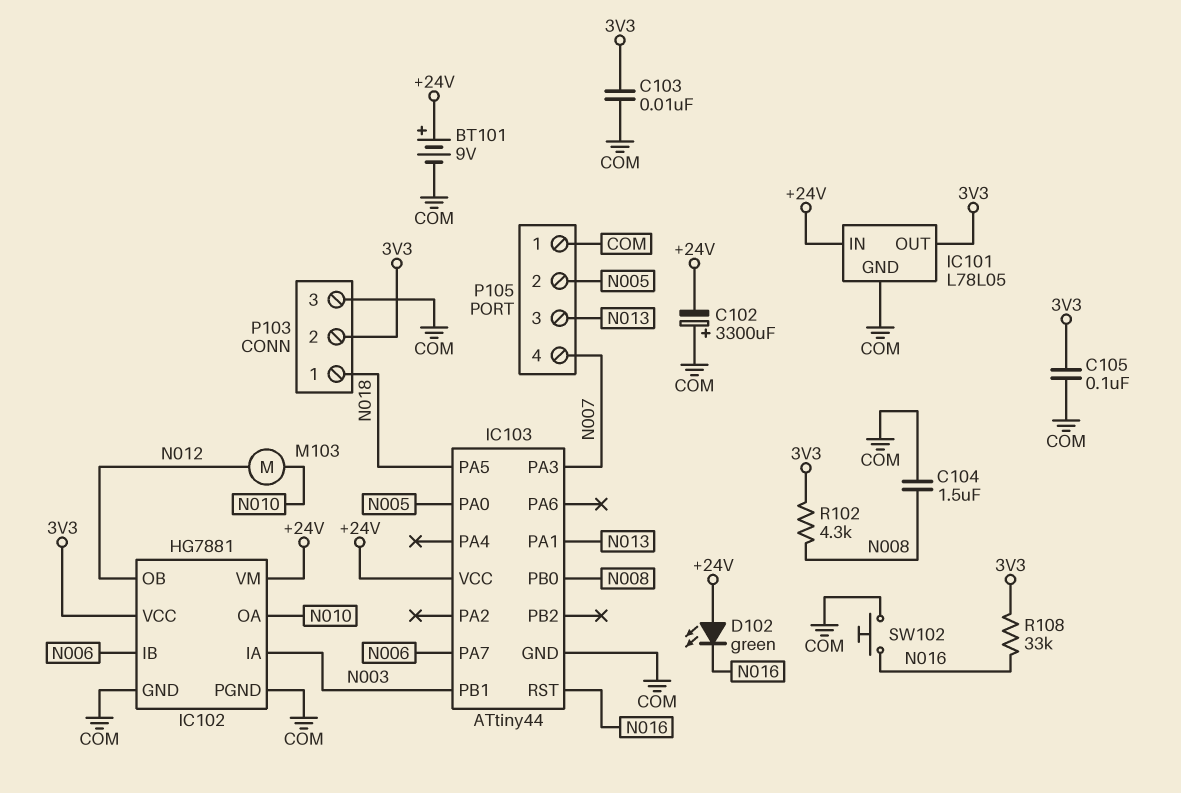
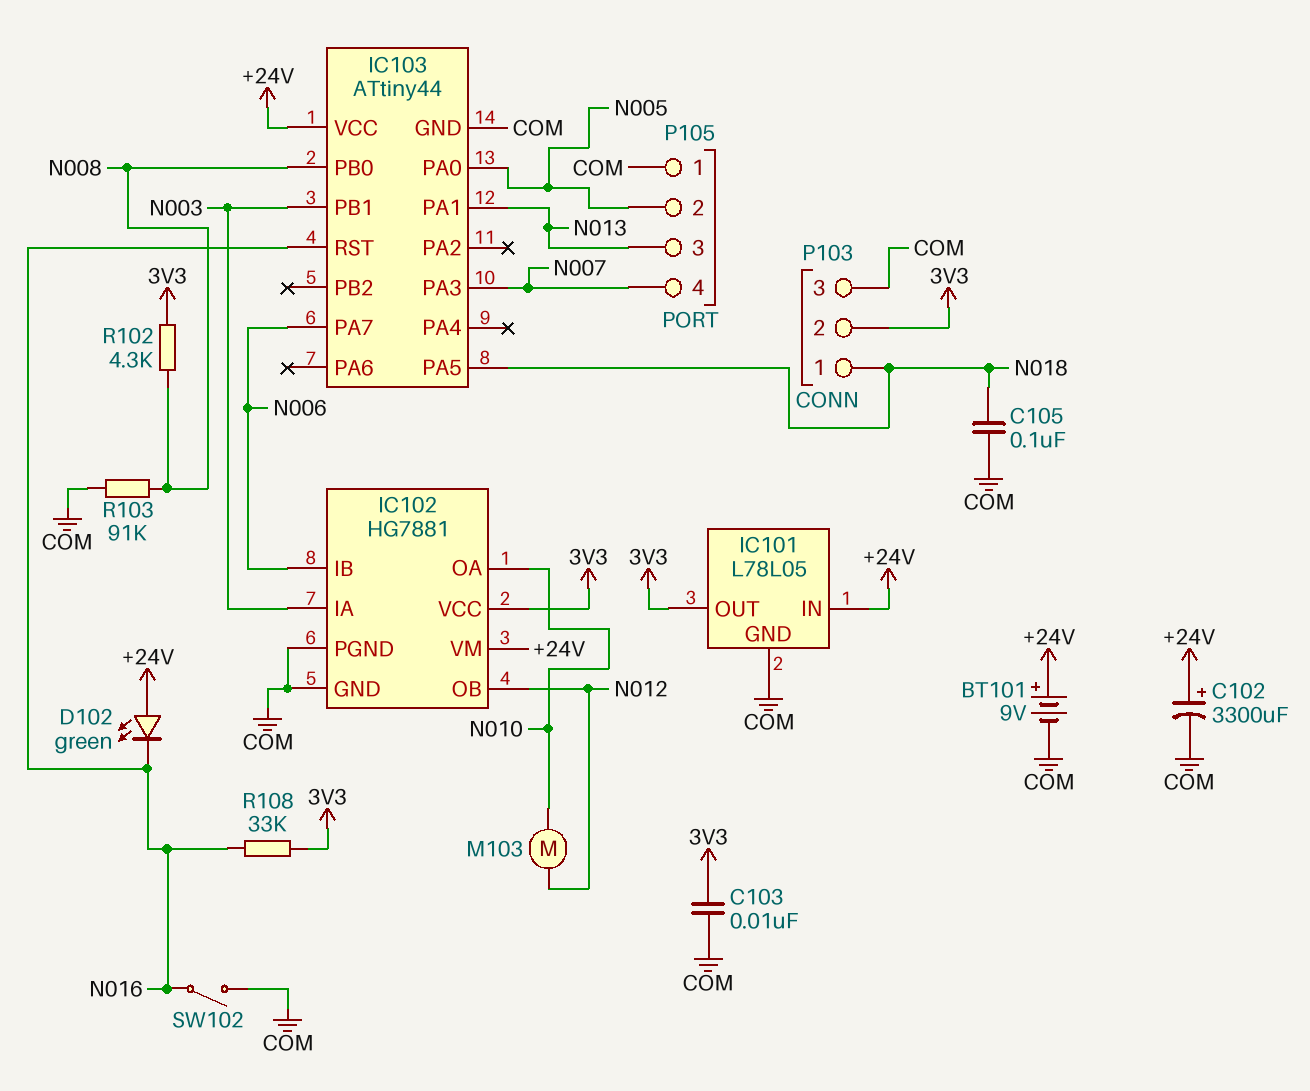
C102: 3300uF (plus COM, minus +24V) -> 3300uF (plus +24V, minus COM)
C104: 1.5uF (COM, N008) -> none
C105: 100nF (3V3, COM) -> 100nF (COM, N018)
R103: none -> 91k (COM, N008)
SW102: button (COM, N016) -> switch (COM, N016)

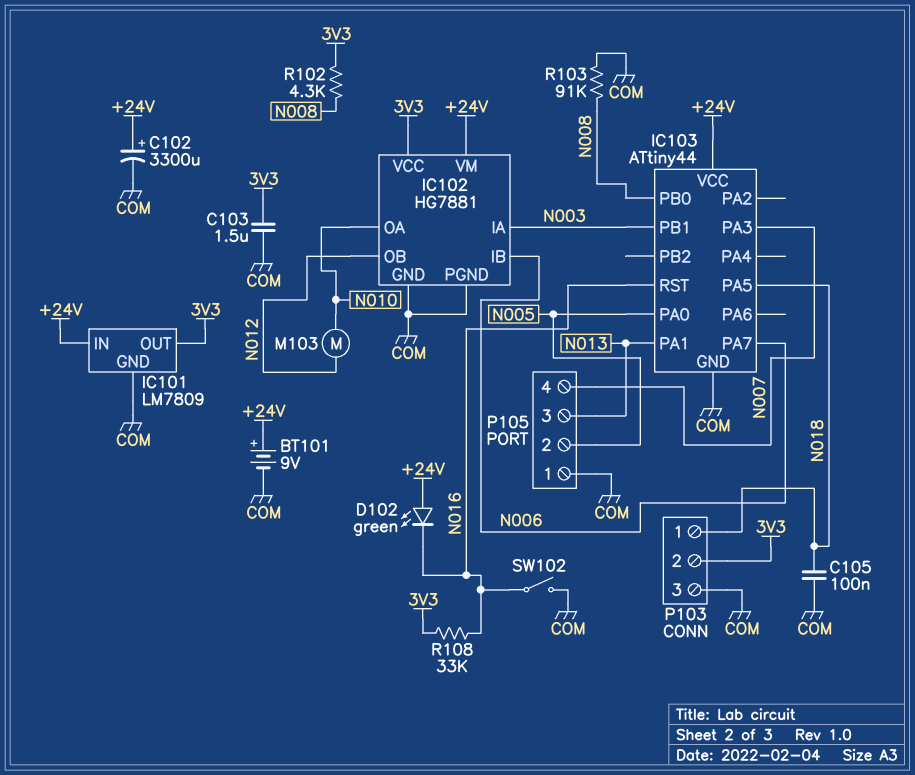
C103: 10nF (3V3, COM) -> 1.5uF (3V3, COM)
IC101: L78L05 -> LM7809

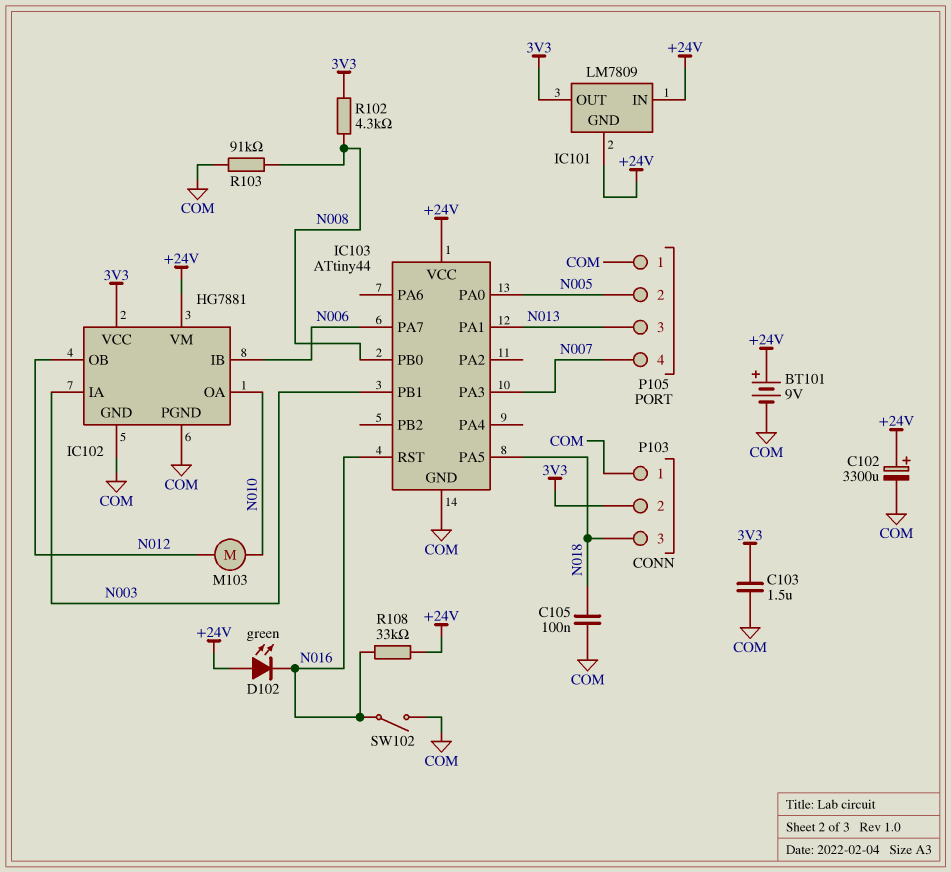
IC101 pin GND: COM -> +24V
P103 pin 1: N018 -> COM
P103 pin 3: COM -> N018
R108: 33k (3V3, N016) -> 33k (+24V, N016)

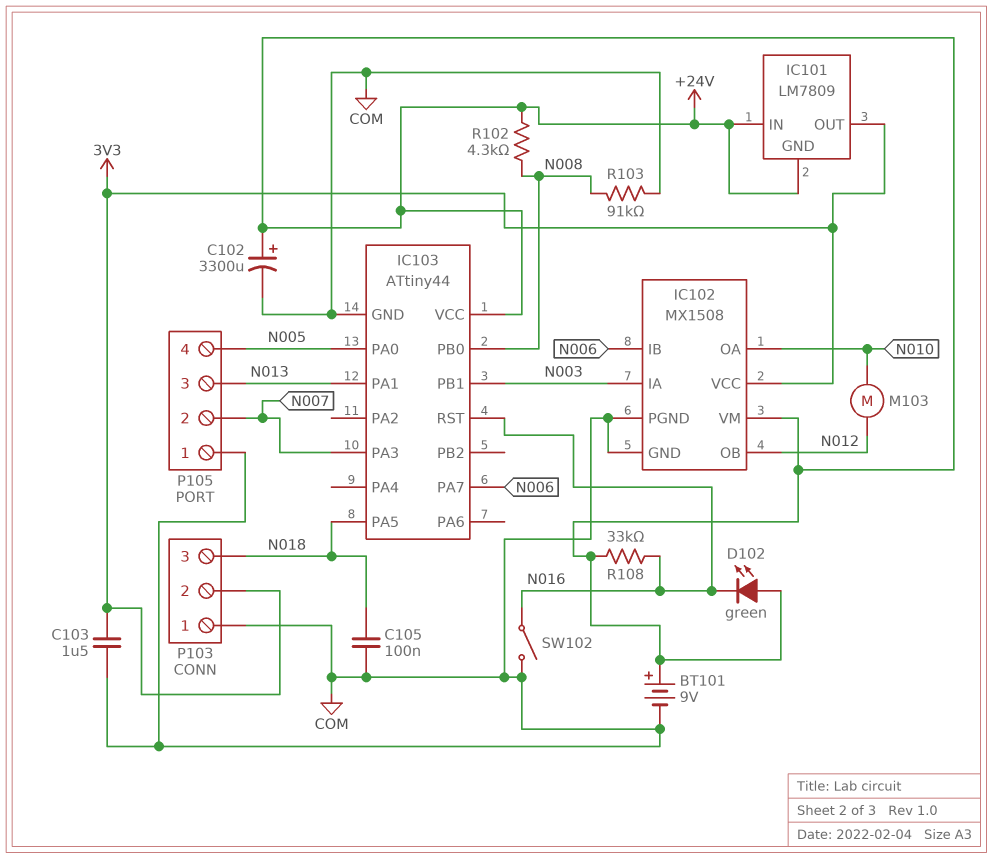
IC102: HG7881 -> MX1508
P105 pin 2: N005 -> N007
P105 pin 4: N007 -> N005
R102: 4.3k (3V3, N008) -> 4.3k (+24V, N008)

